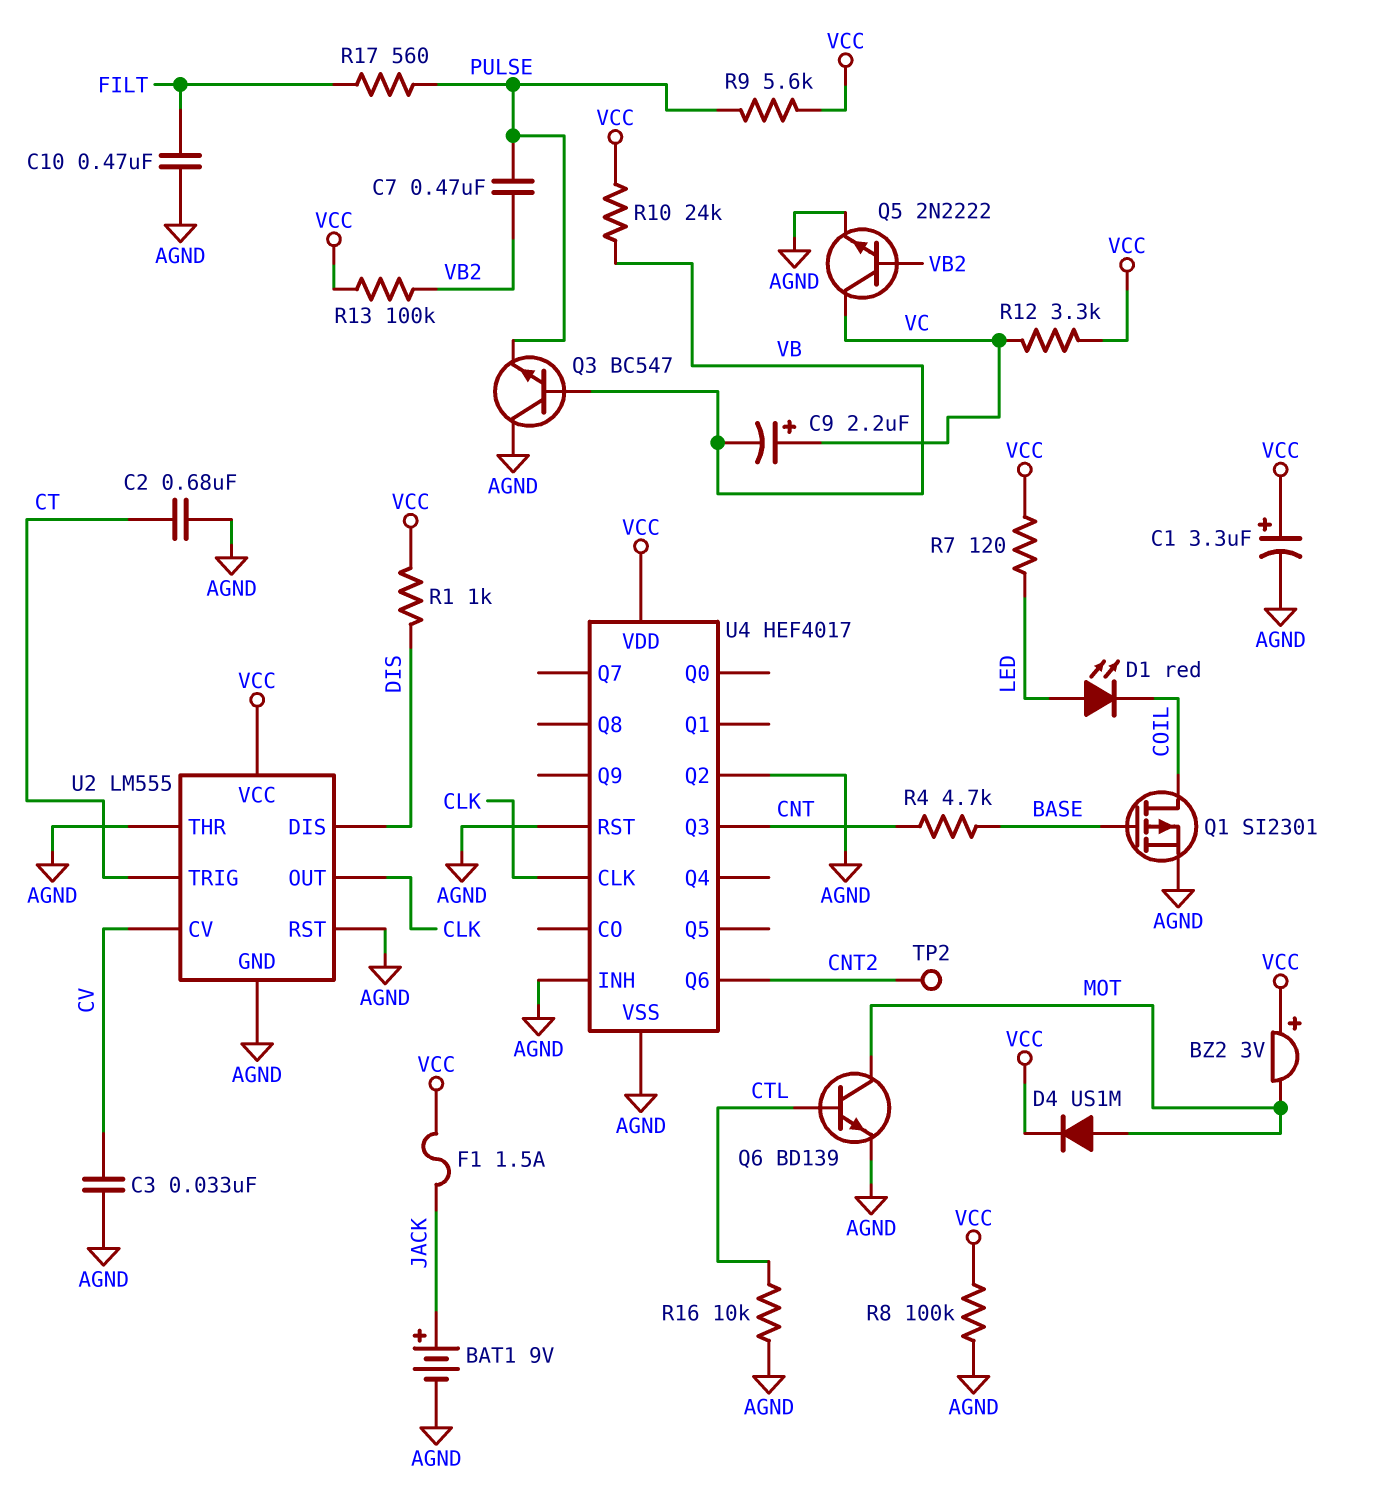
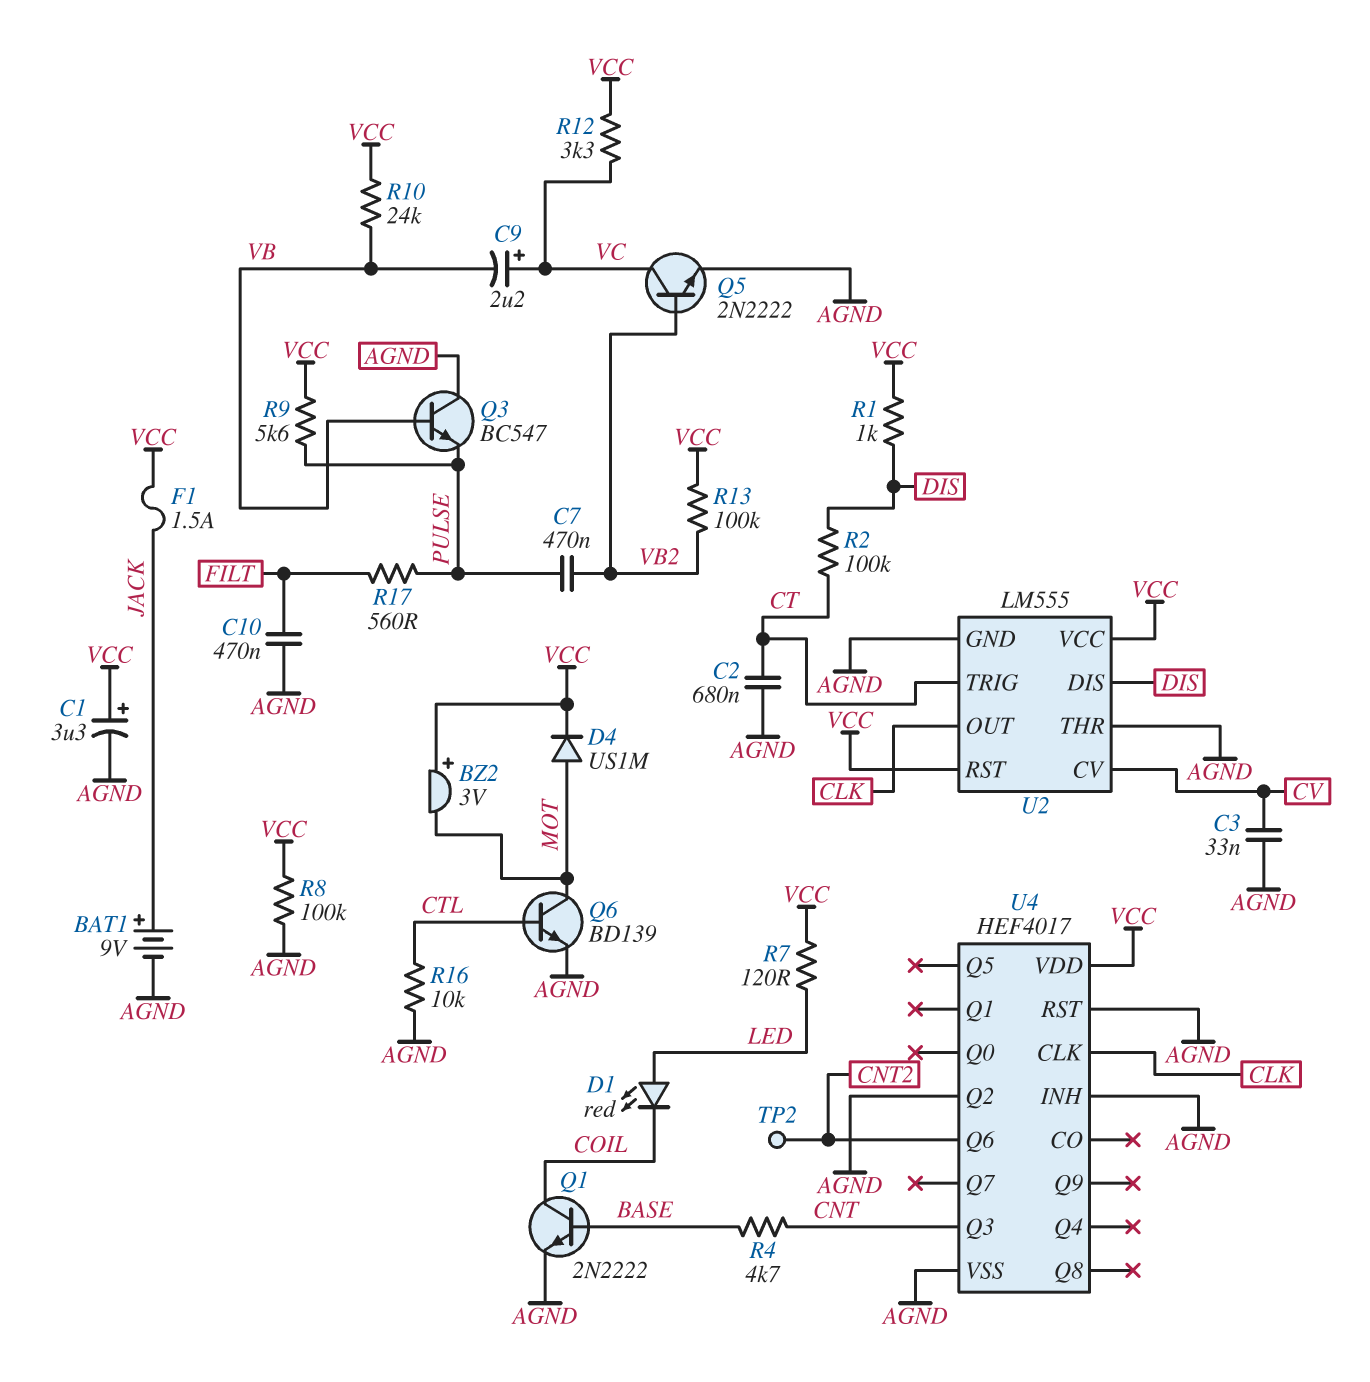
Q1: PMOS SI2301 (G BASE, D COIL, S AGND) -> NPN 2N2222 (B BASE, C COIL, E AGND)
R2: none -> 100k (CT, DIS)
U2 pin RST: AGND -> VCC

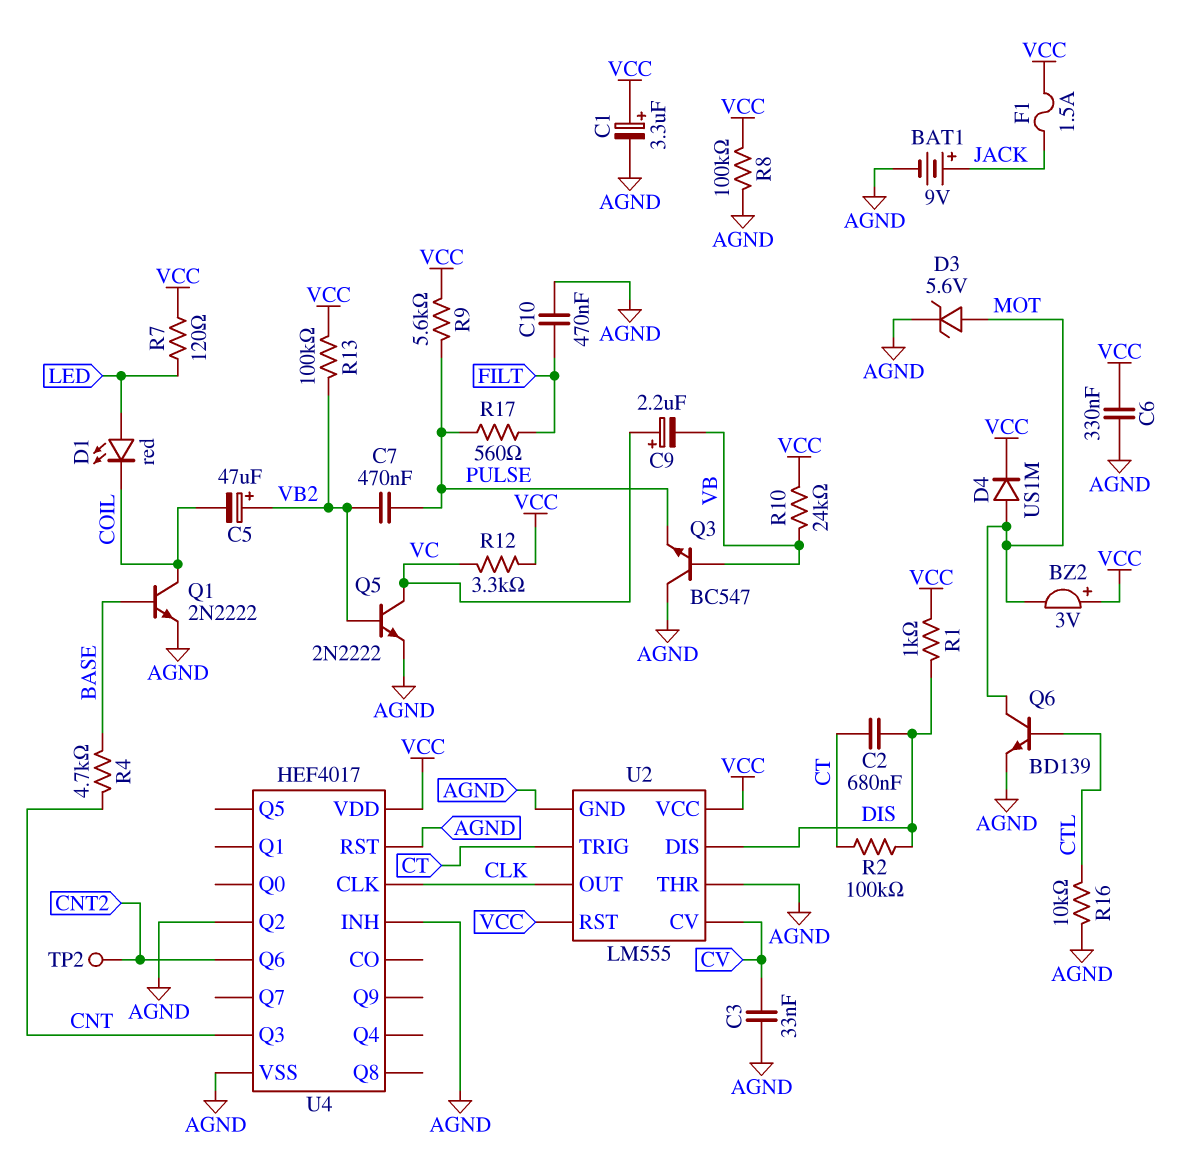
C2: 680nF (AGND, CT) -> 680nF (CT, DIS)
C5: none -> 47uF (plus VB2, minus COIL)
C6: none -> 330nF (AGND, VCC)
D3: none -> zener 5.6V (A MOT, K AGND)

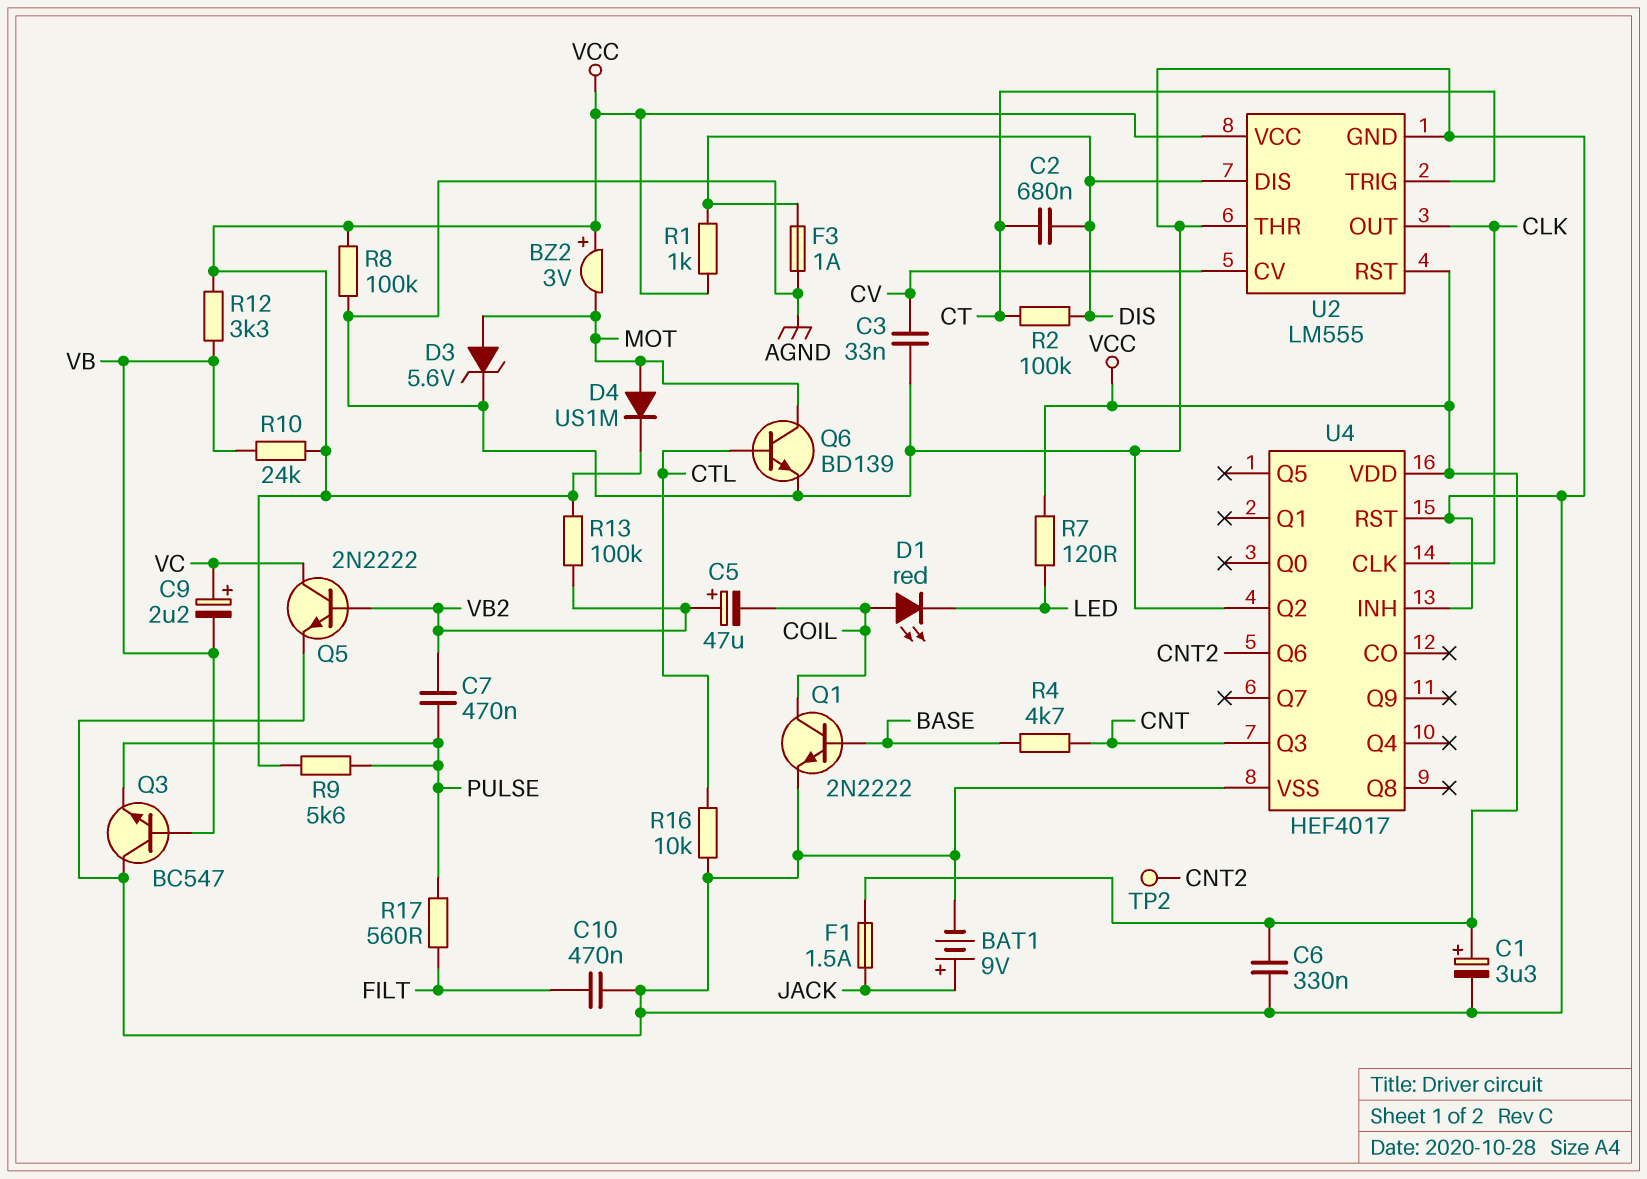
D1: LED red (A LED, K COIL) -> LED red (A COIL, K LED)
F3: none -> 1A (AGND, DIS)
R12: 3.3k (VC, VCC) -> 3.3k (VB, VCC)

